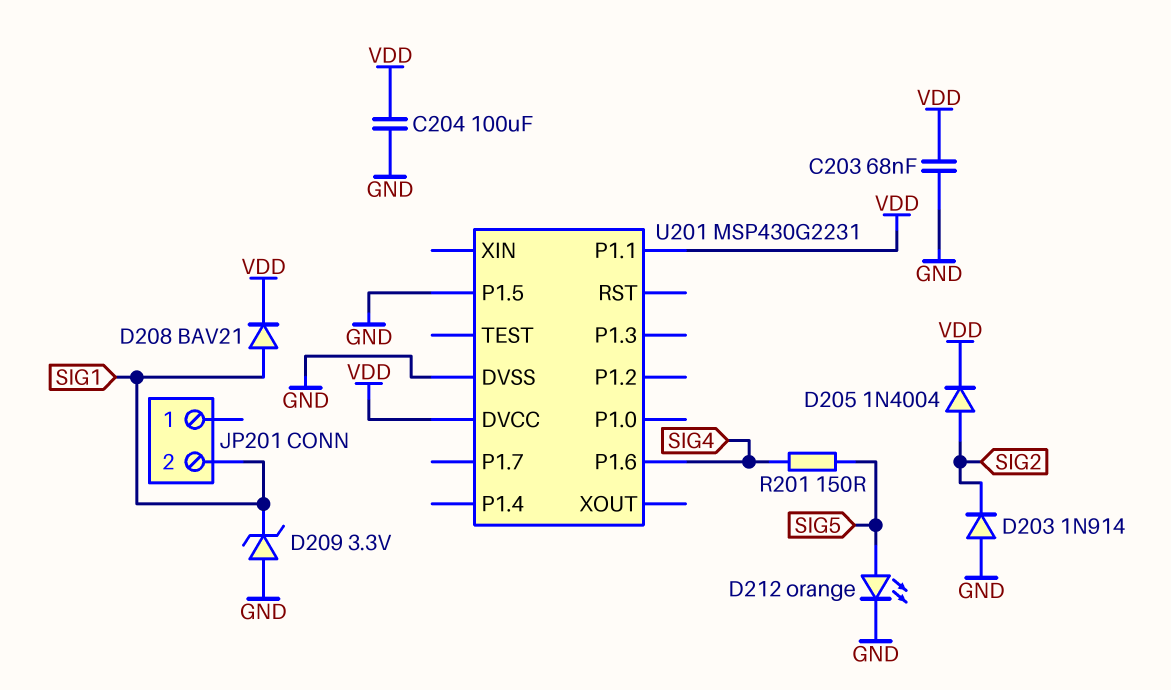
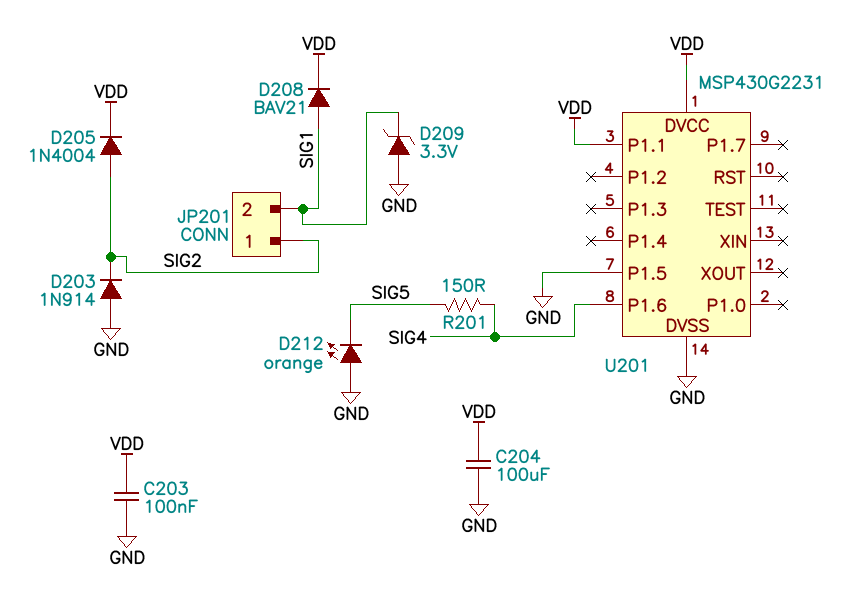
C203: 68nF (GND, VDD) -> 100nF (GND, VDD)
D212: LED orange (A SIG5, K GND) -> LED orange (A GND, K SIG5)
JP201 pin 1: none -> SIG2

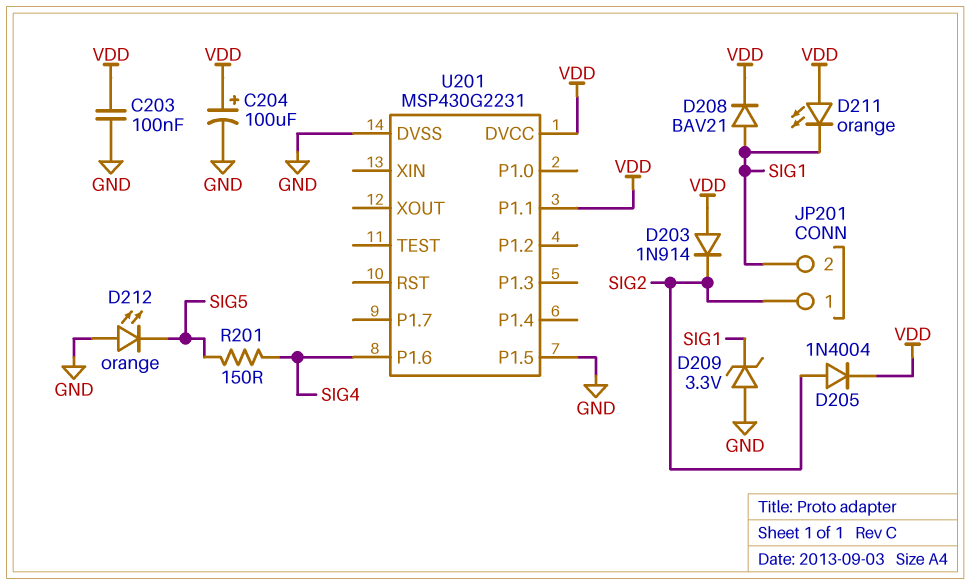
C204: 100uF (GND, VDD) -> 100uF (plus VDD, minus GND)
D203: diode 1N914 (A GND, K SIG2) -> diode 1N914 (A VDD, K SIG2)
D211: none -> LED orange (A VDD, K SIG1)

